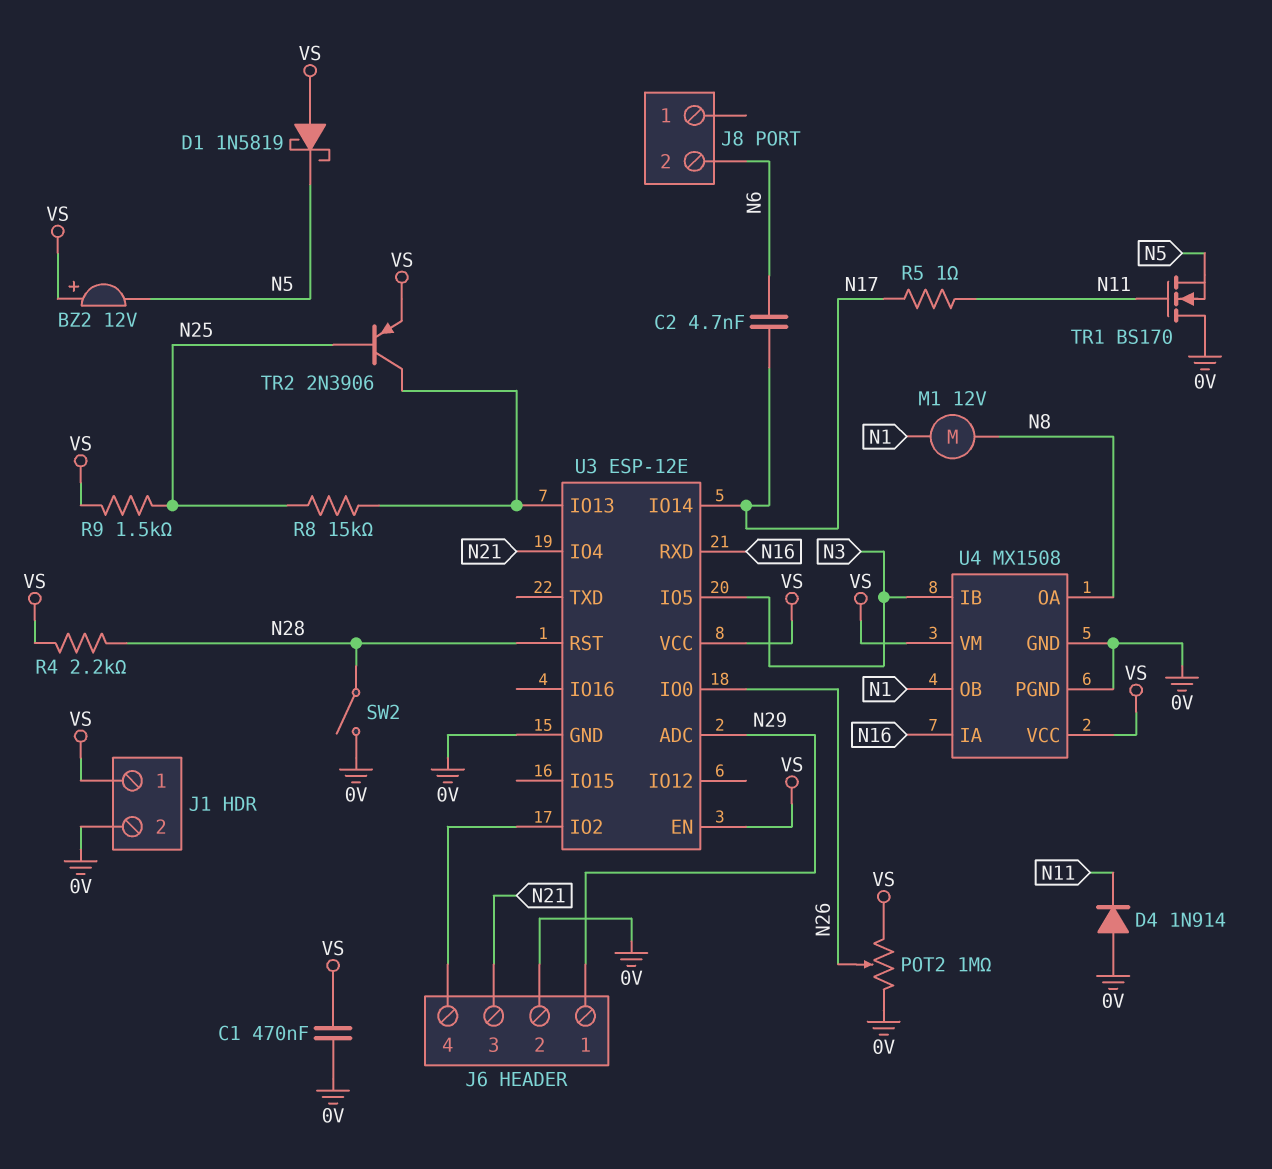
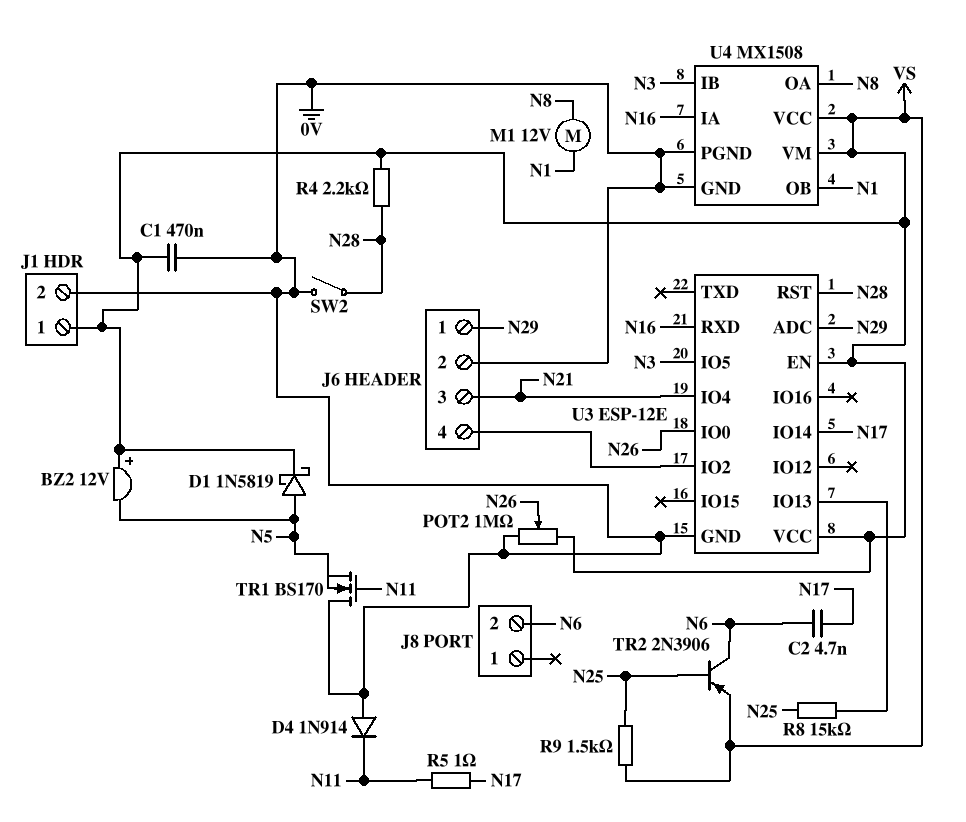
D1: schottky 1N5819 (A VS, K N5) -> schottky 1N5819 (A N5, K VS)
TR2: PNP 2N3906 (B N25, C U3/IO13, E VS) -> PNP 2N3906 (B N25, C N6, E VS)

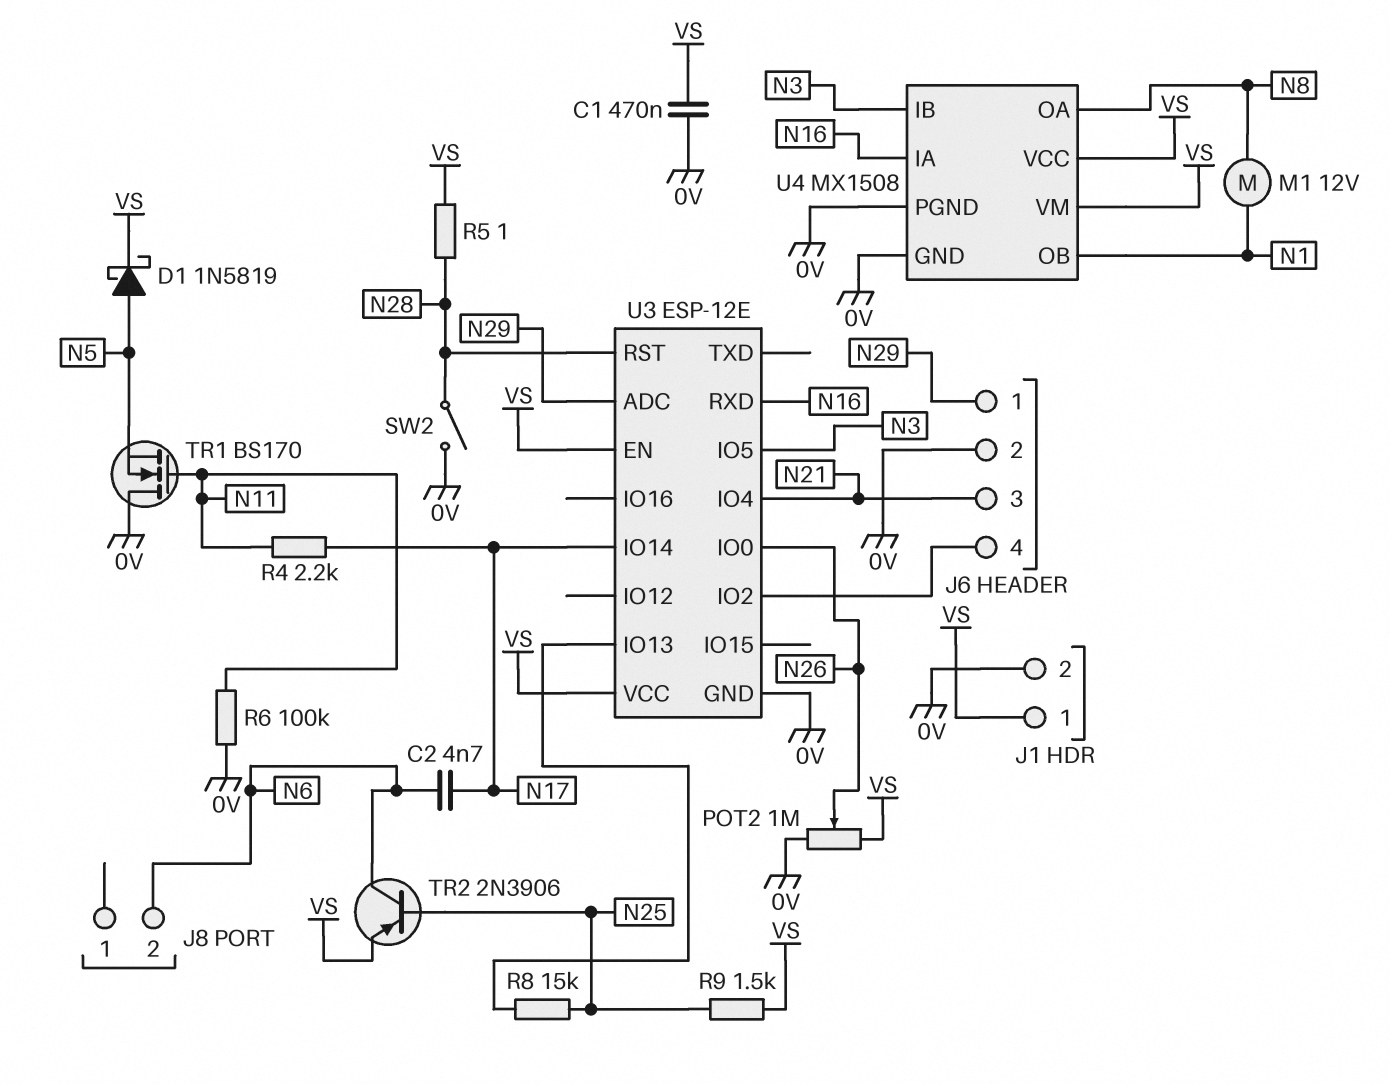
BZ2: buzzer 12V (plus VS, minus N5) -> none
D4: diode 1N914 (A 0V, K N11) -> none
R4: 2.2k (N28, VS) -> 2.2k (N11, N17)
R5: 1 (N11, N17) -> 1 (N28, VS)
R6: none -> 100k (0V, N11)

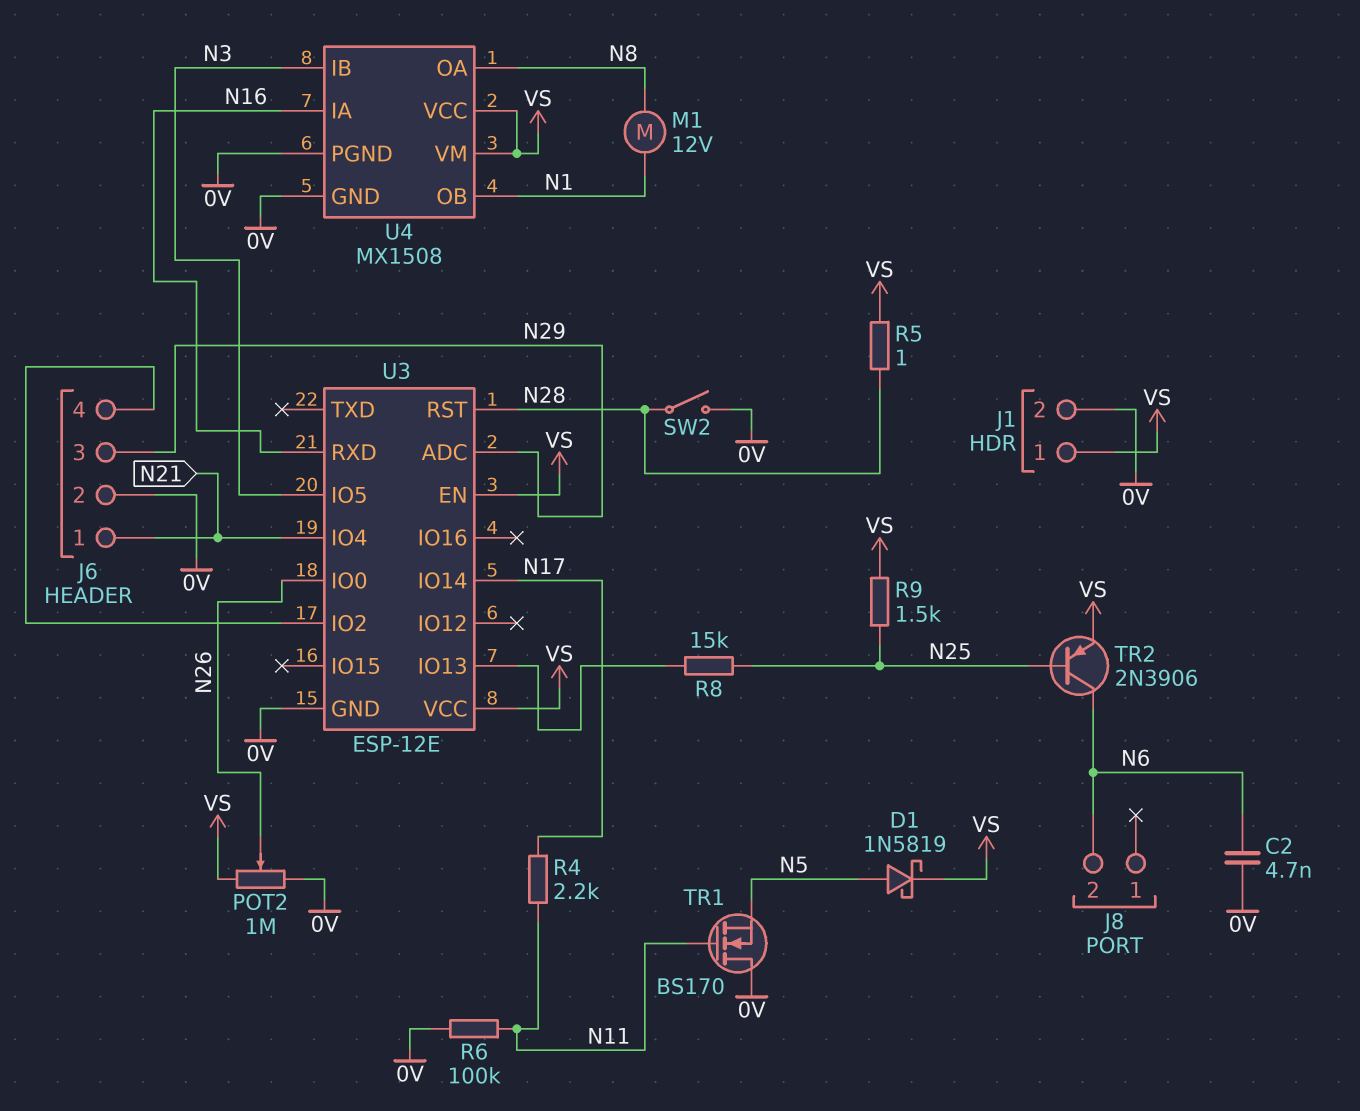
C1: 470nF (0V, VS) -> none
C2: 4.7nF (N6, N17) -> 4.7nF (0V, N6)
J6 pin 1: N29 -> N21
J6 pin 3: N21 -> N29

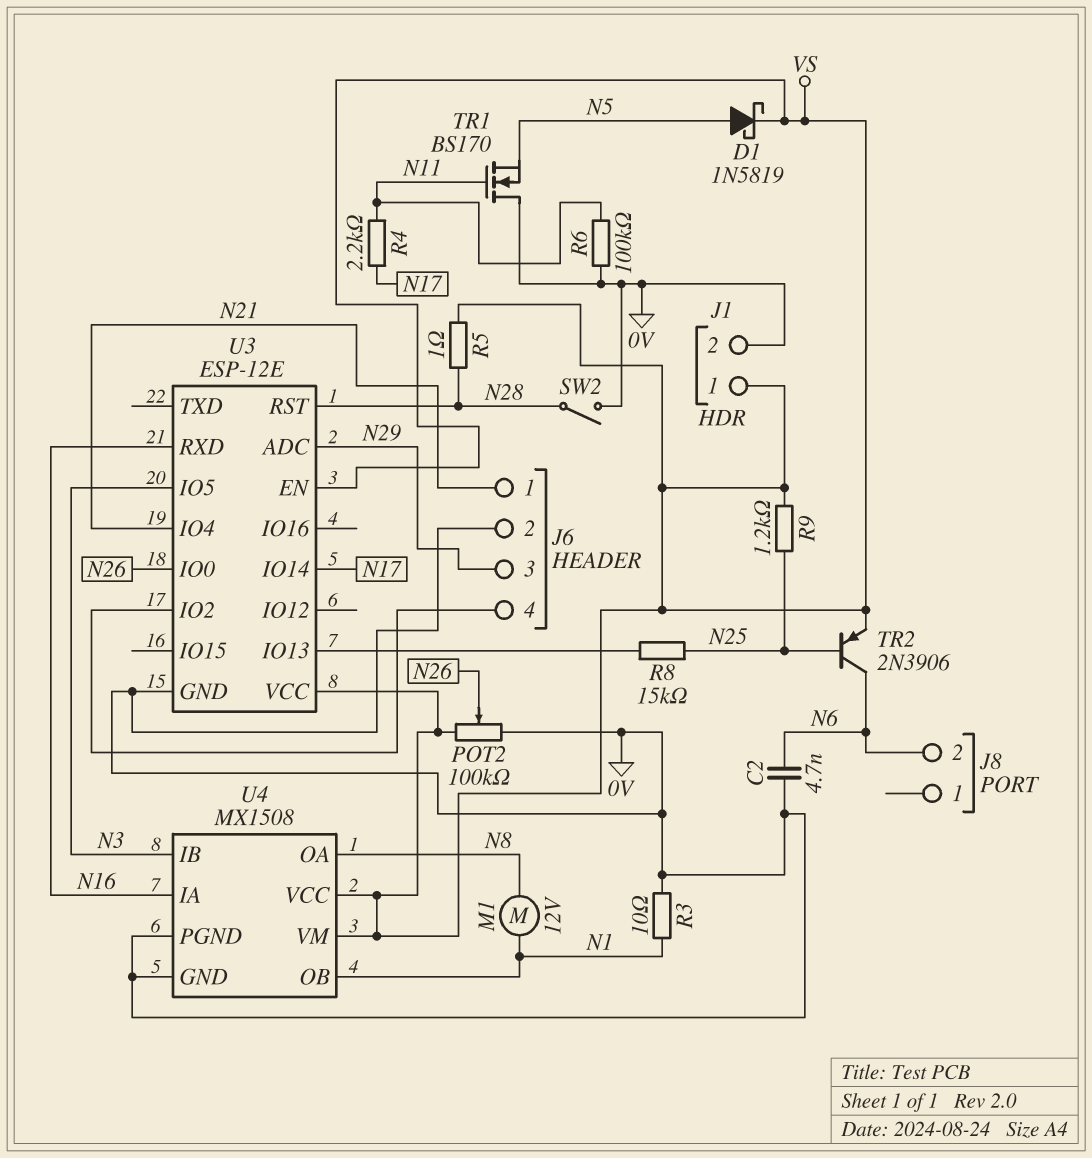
POT2: 1M (0V, VS, wiper N26) -> 100k (0V, VS, wiper N26)
R3: none -> 10 (0V, N1)
R9: 1.5k (N25, VS) -> 1.2k (N25, VS)

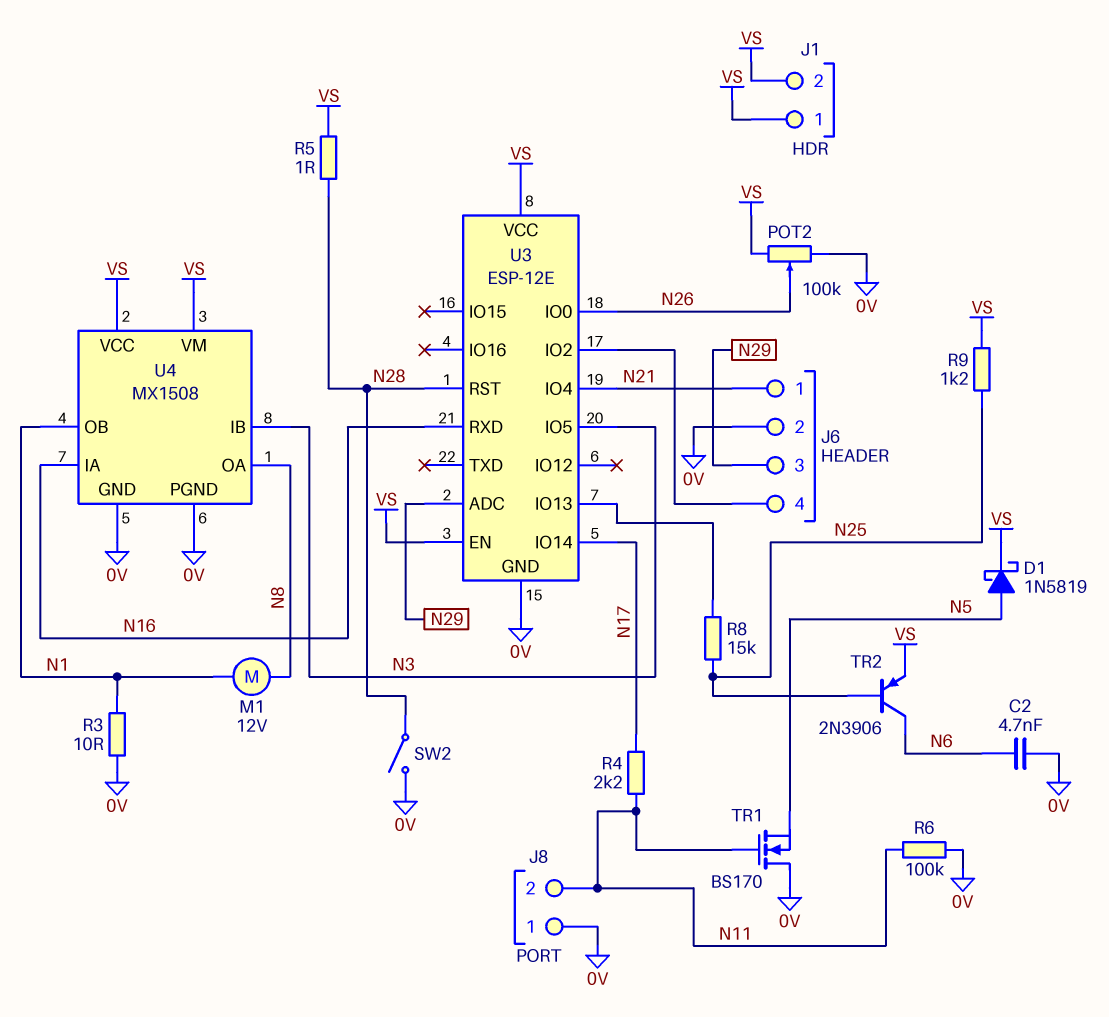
J1 pin 2: 0V -> VS
J8 pin 1: none -> 0V
J8 pin 2: N6 -> N11

